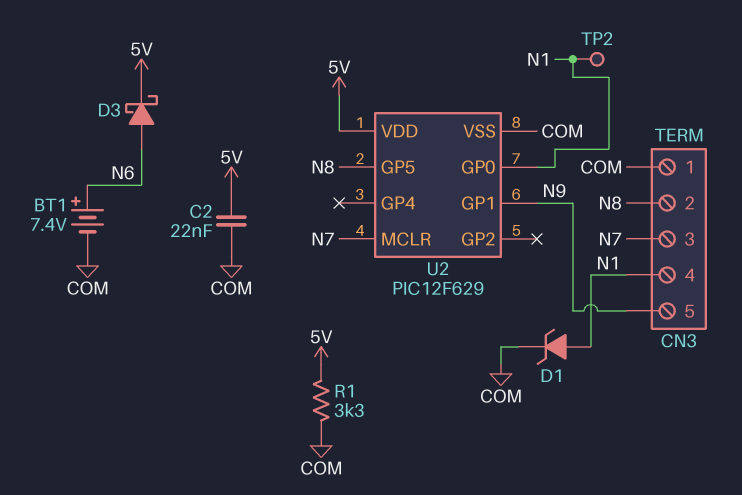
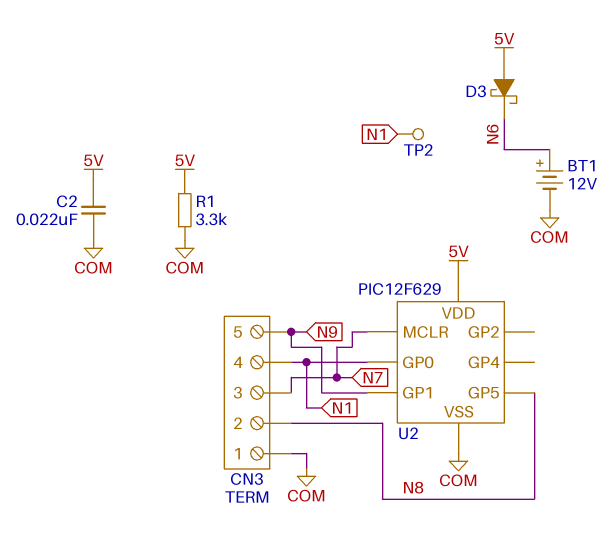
BT1: 7.4V (plus N6, minus COM) -> 12V (plus N6, minus COM)
D1: zener (A N1, K COM) -> none
D3: schottky (A N6, K 5V) -> schottky (A 5V, K N6)

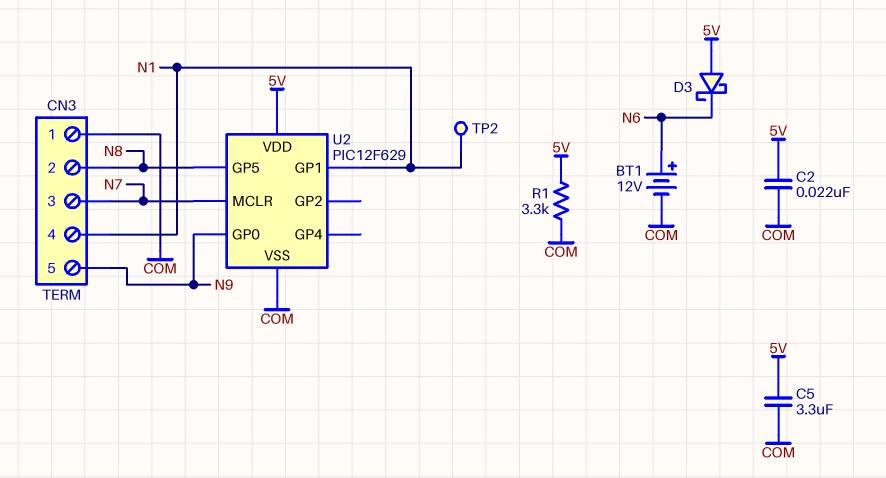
C5: none -> 3.3uF (5V, COM)
U2 pin GP0: N1 -> N9
U2 pin GP1: N9 -> N1

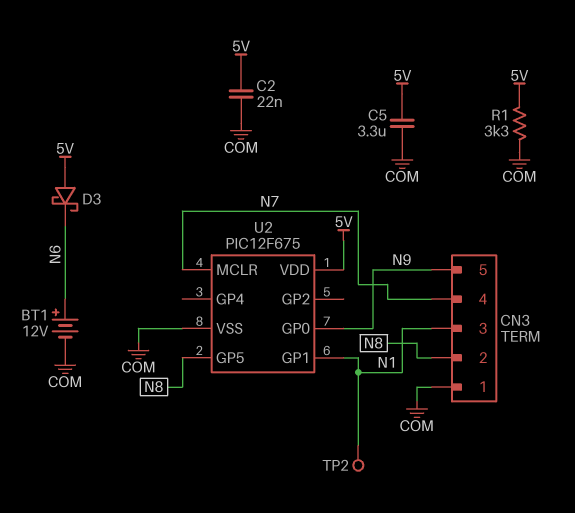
CN3 pin 3: N7 -> N1
CN3 pin 4: N1 -> N7
U2: PIC12F629 -> PIC12F675

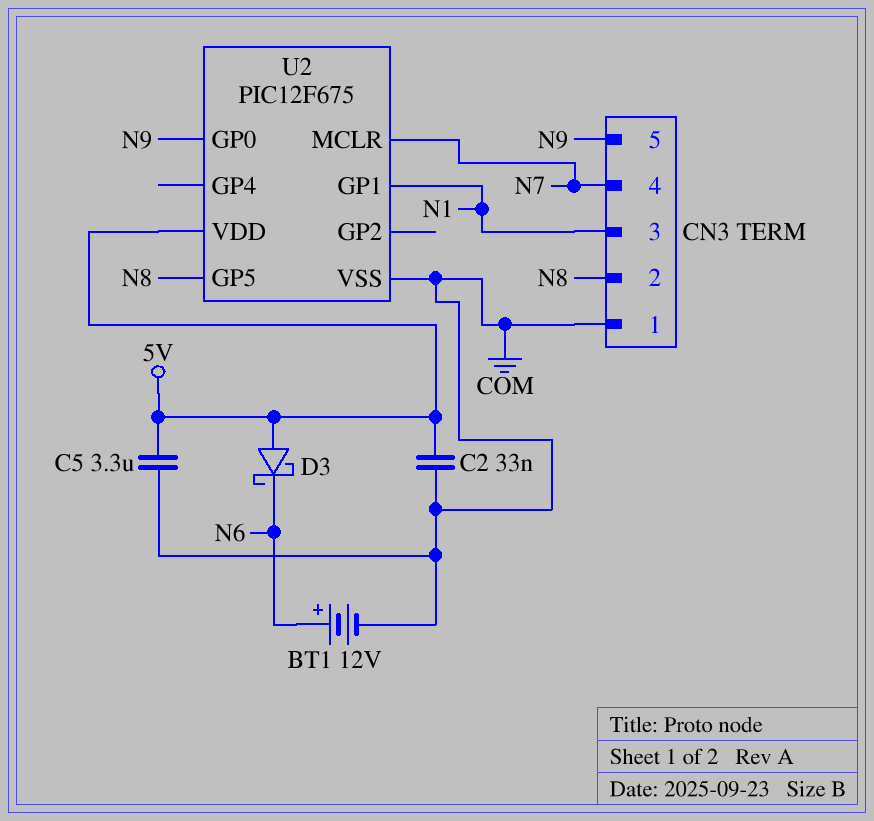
C2: 22nF (5V, COM) -> 33nF (5V, COM)
R1: 3.3k (5V, COM) -> none
TP2: test point (N1) -> none

